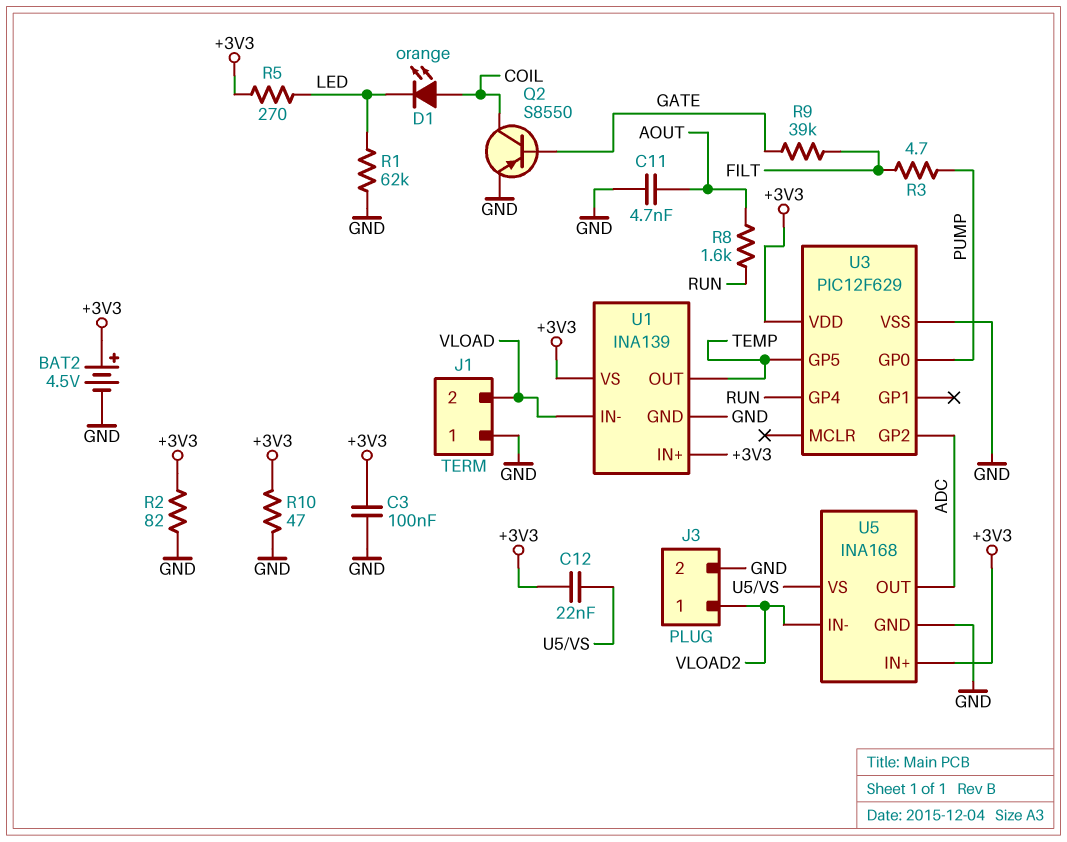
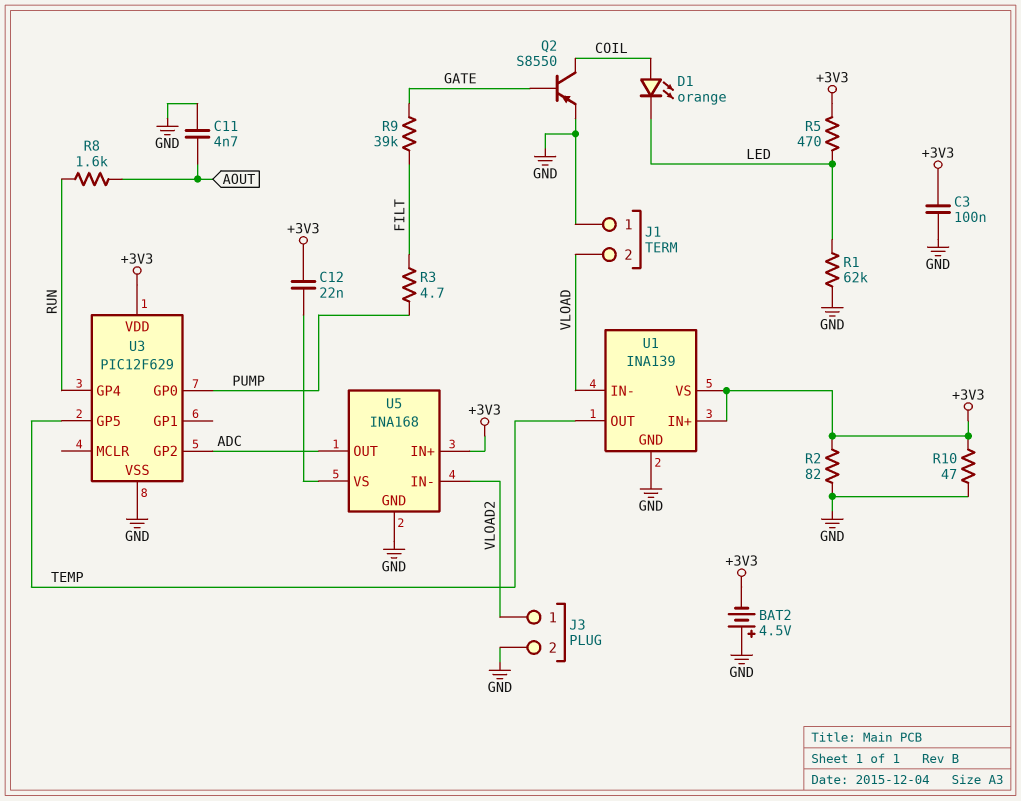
BAT2: 4.5V (plus +3V3, minus GND) -> 4.5V (plus GND, minus +3V3)
R5: 270 (+3V3, LED) -> 470 (+3V3, LED)

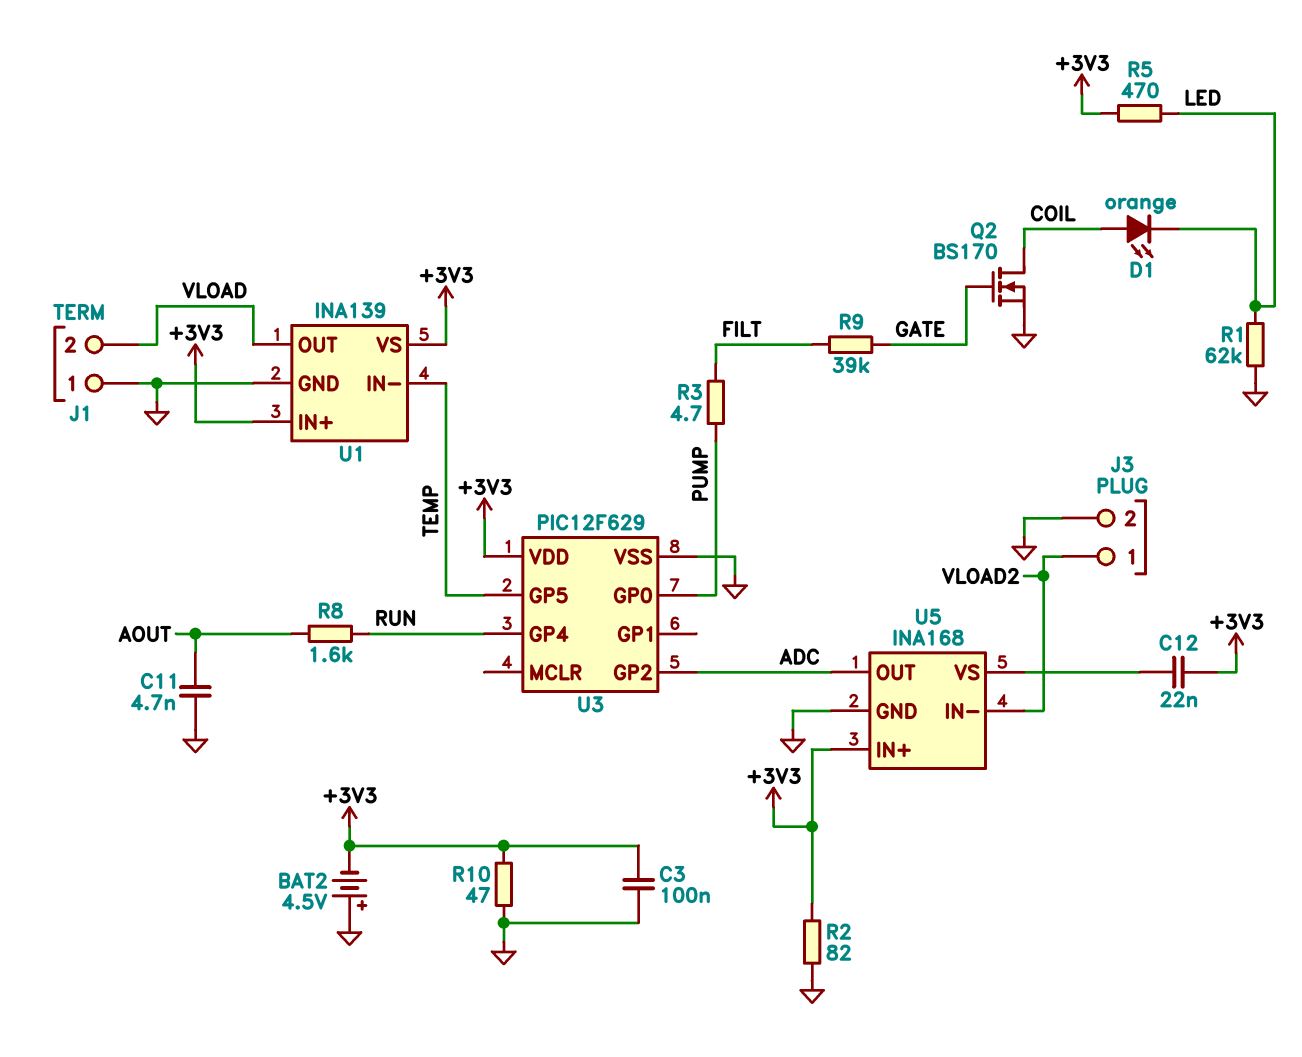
Q2: PNP S8550 (B GATE, C COIL, E GND) -> NMOS BS170 (G GATE, D COIL, S GND)
U1 pin IN-: VLOAD -> TEMP
U1 pin OUT: TEMP -> VLOAD

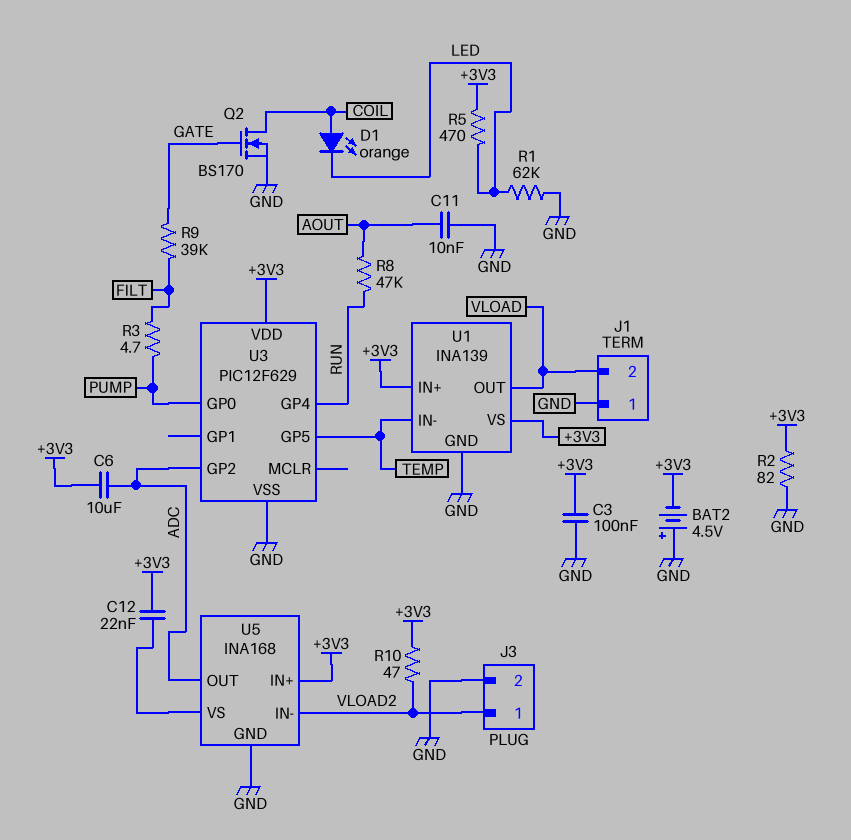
C6: none -> 10uF (+3V3, ADC)
C11: 4.7nF (AOUT, GND) -> 10nF (AOUT, GND)
R8: 1.6k (AOUT, RUN) -> 47k (AOUT, RUN)
R10: 47 (+3V3, GND) -> 47 (+3V3, VLOAD2)

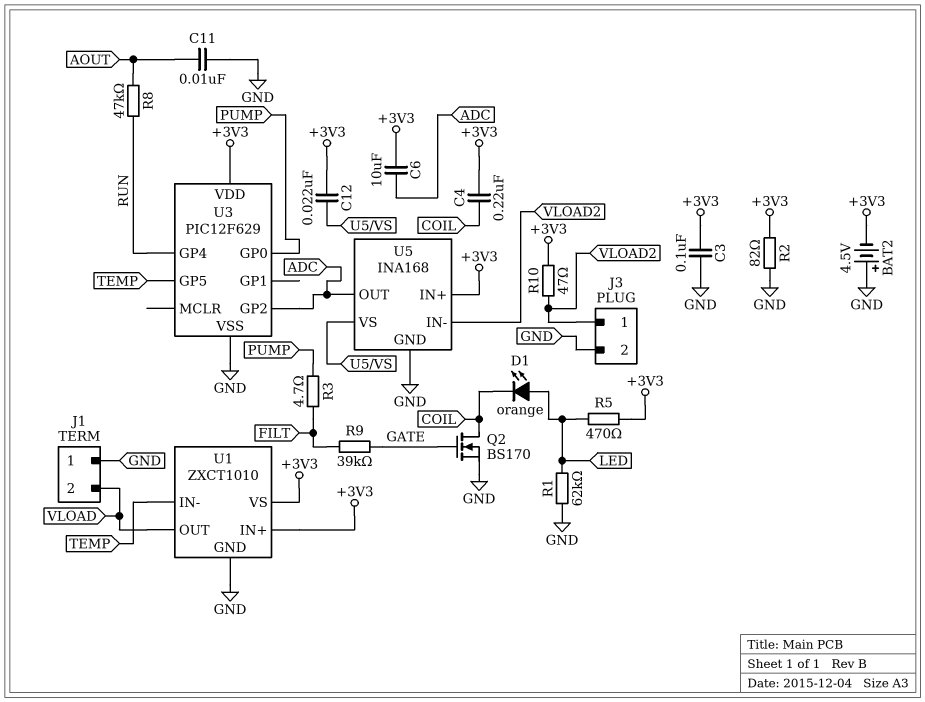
C4: none -> 220nF (+3V3, COIL)
D1: LED orange (A COIL, K LED) -> LED orange (A LED, K COIL)
U1: INA139 -> ZXCT1010

